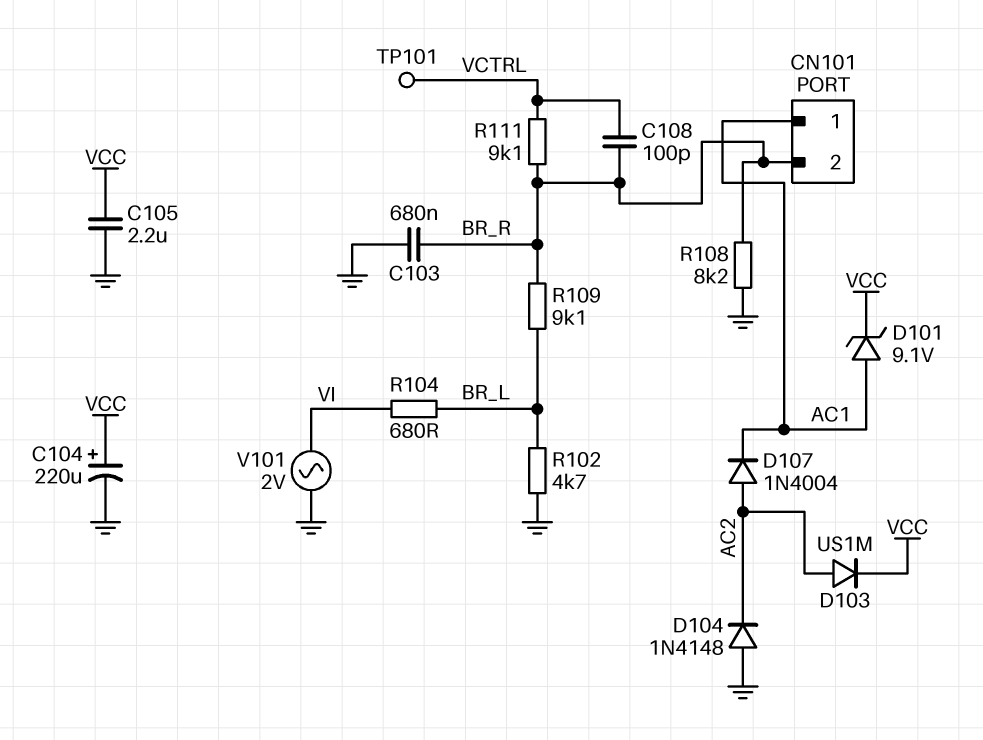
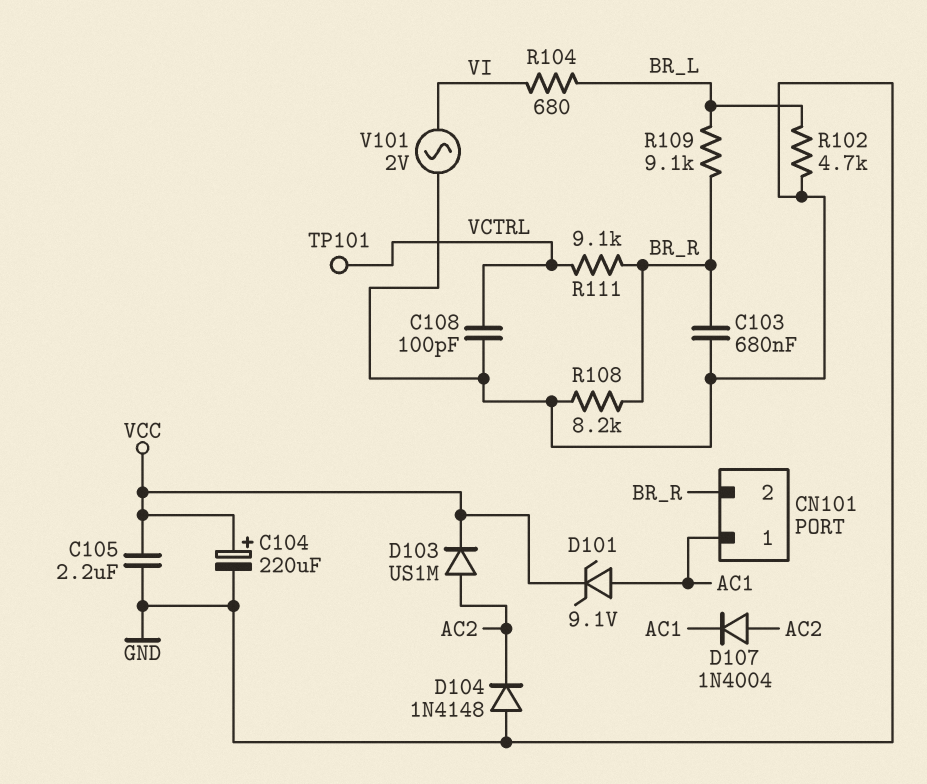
C108: 100pF (BR_R, VCTRL) -> 100pF (GND, VCTRL)

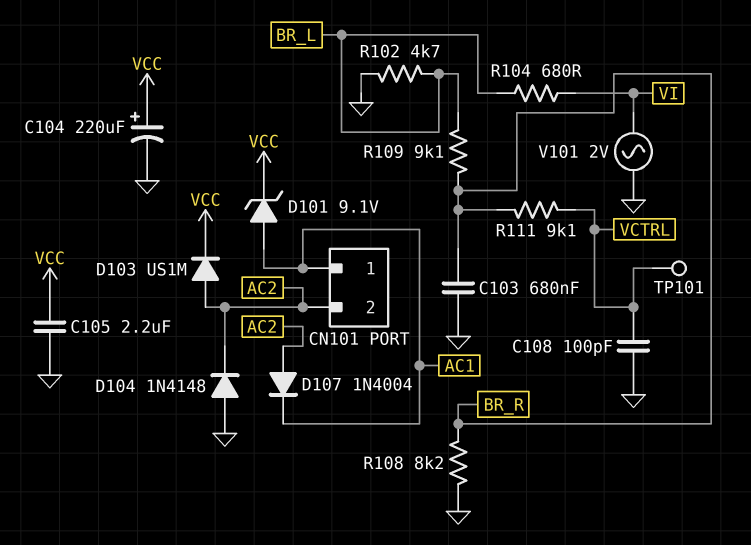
CN101 pin 2: BR_R -> AC2

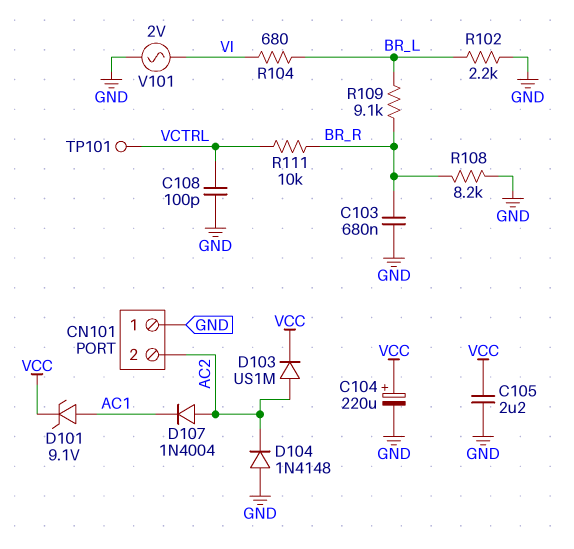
CN101 pin 1: AC1 -> GND
R102: 4.7k (BR_L, GND) -> 2.2k (BR_L, GND)
R111: 9.1k (BR_R, VCTRL) -> 10k (BR_R, VCTRL)

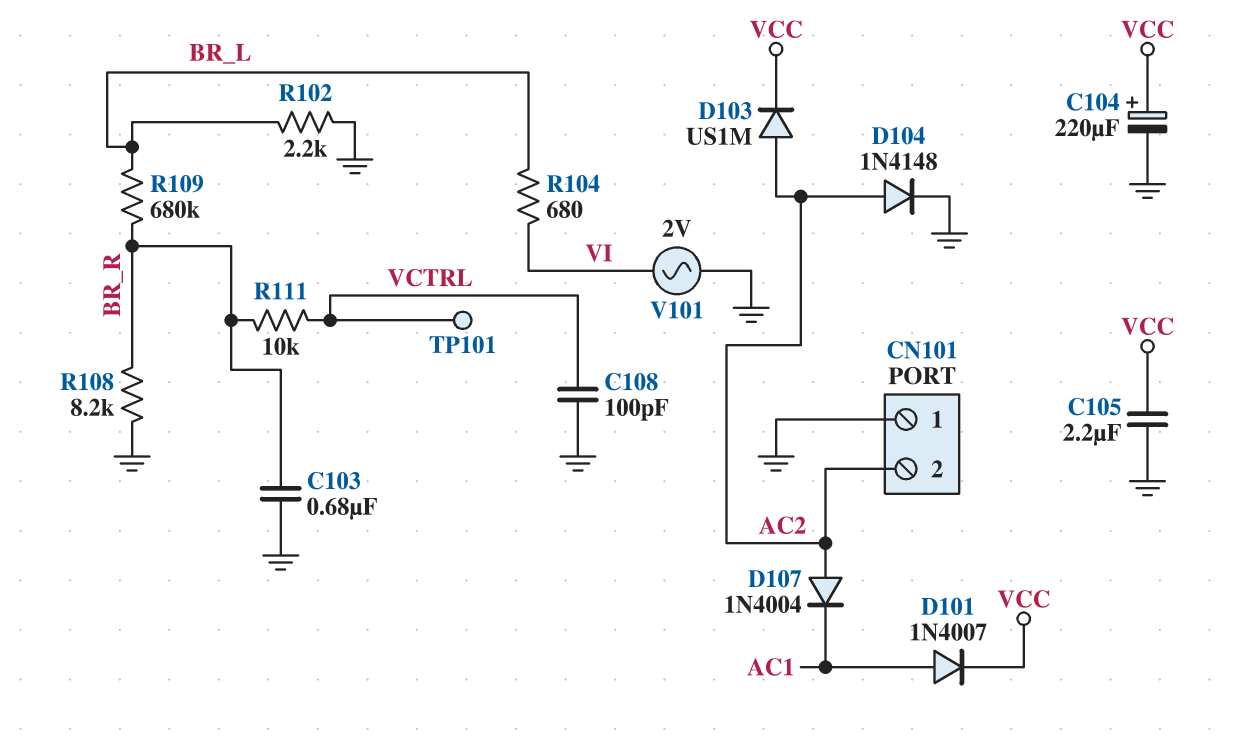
D101: zener 9.1V (A AC1, K VCC) -> diode 1N4007 (A AC1, K VCC)
D104: diode 1N4148 (A GND, K AC2) -> diode 1N4148 (A AC2, K GND)
R109: 9.1k (BR_L, BR_R) -> 680k (BR_L, BR_R)

